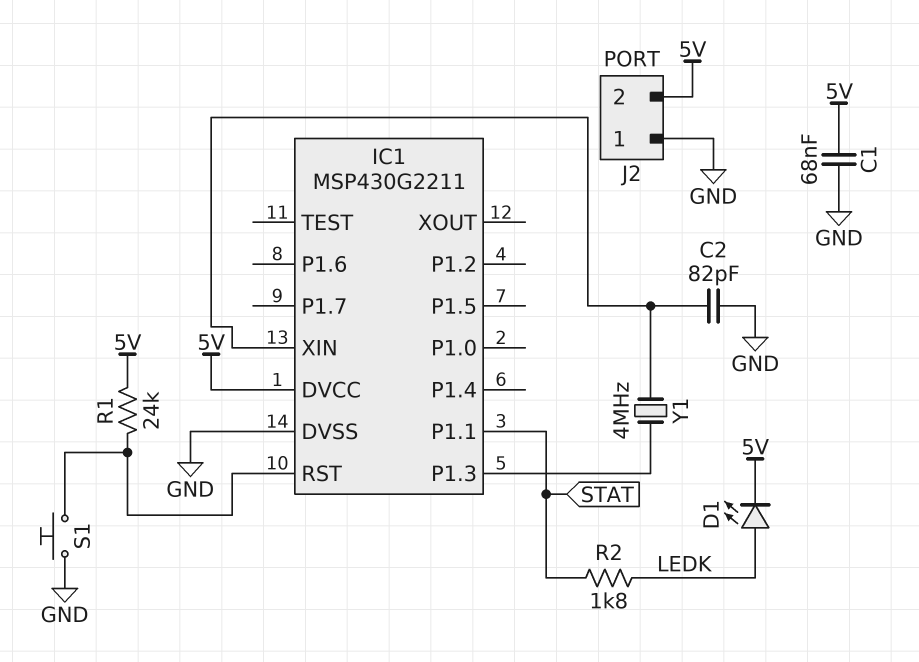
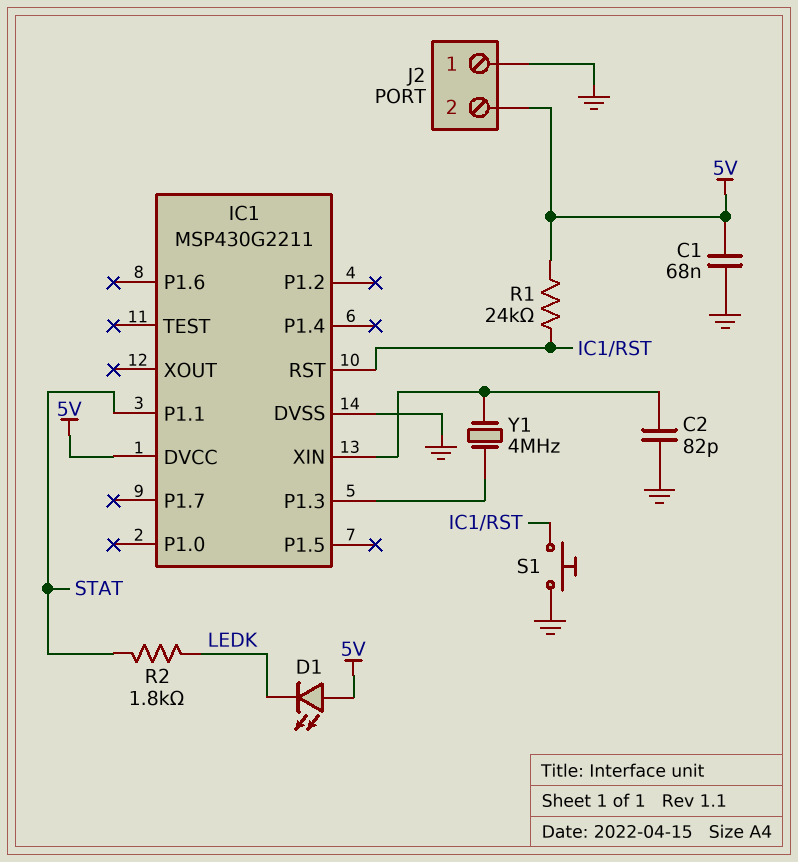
D1: LED (A LEDK, K 5V) -> LED (A 5V, K LEDK)

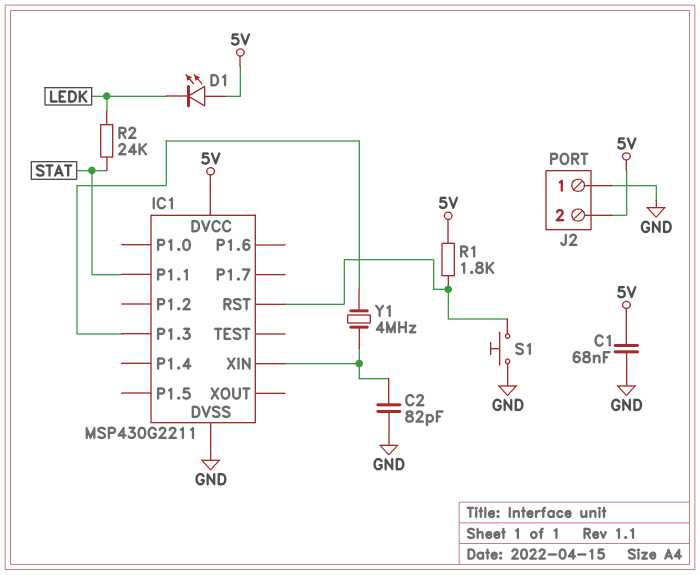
R1: 24k (5V, IC1/RST) -> 1.8k (5V, IC1/RST)
R2: 1.8k (LEDK, STAT) -> 24k (LEDK, STAT)

